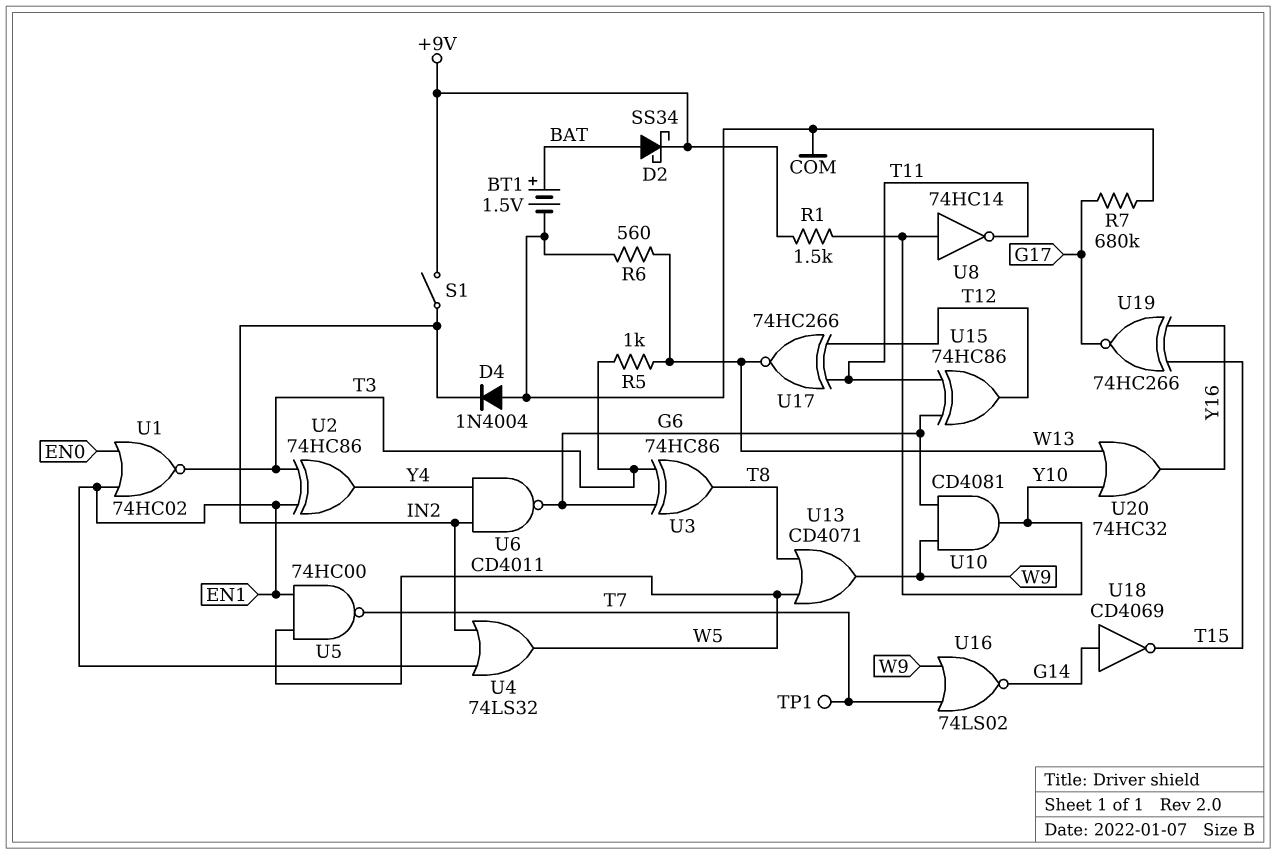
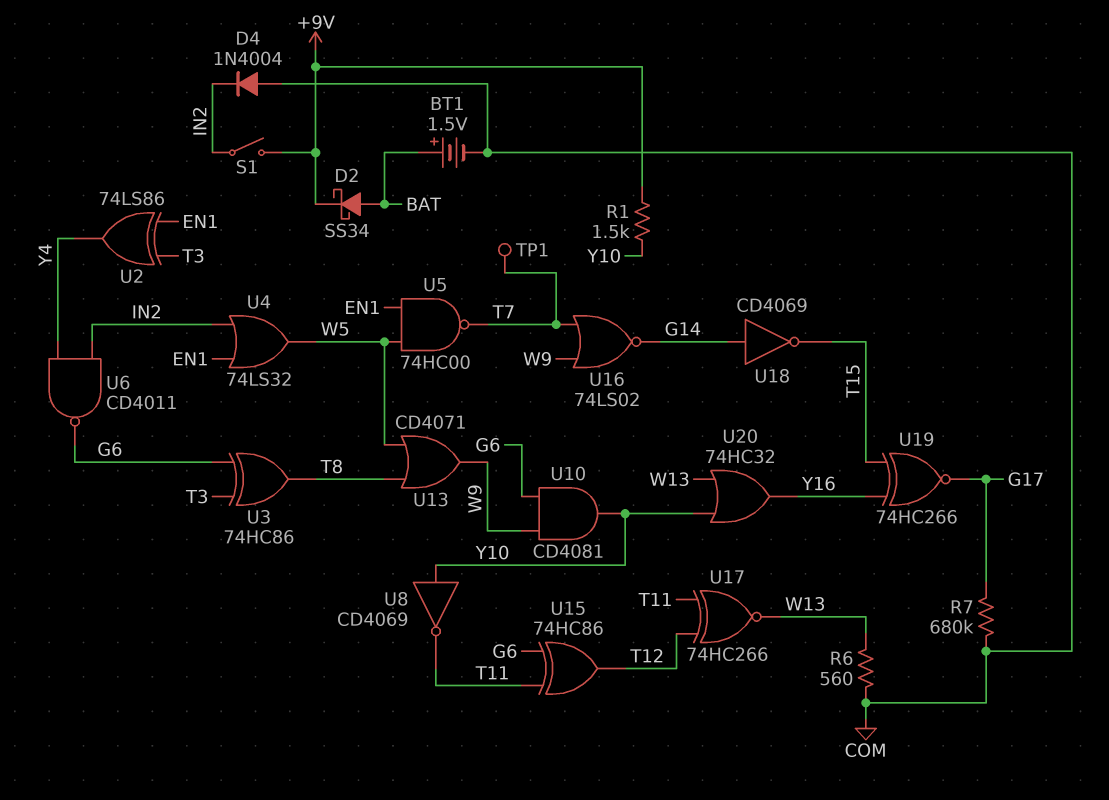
R5: 1k (T3, W13) -> none
U1: NOR 74HC02 (in EN0, in EN1, out T3) -> none
U2: XOR 74HC86 (in EN1, in T3, out Y4) -> XOR 74LS86 (in EN1, in T3, out Y4)
U8: NOT 74HC14 (in Y10, out T11) -> NOT CD4069 (in Y10, out T11)

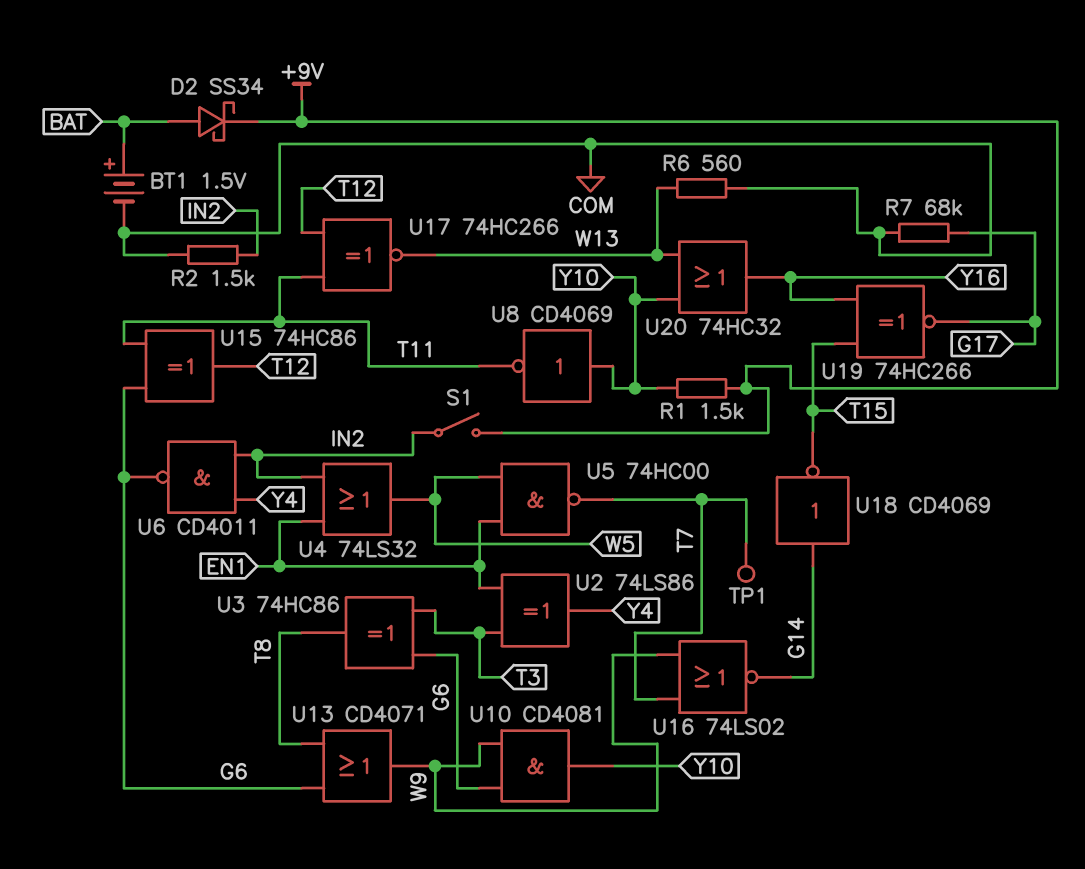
D4: diode 1N4004 (A COM, K IN2) -> none
R2: none -> 1.5k (COM, IN2)
R7: 680k (COM, G17) -> 68k (COM, G17)
U13: OR CD4071 (in T8, in W5, out W9) -> OR CD4071 (in G6, in T8, out W9)

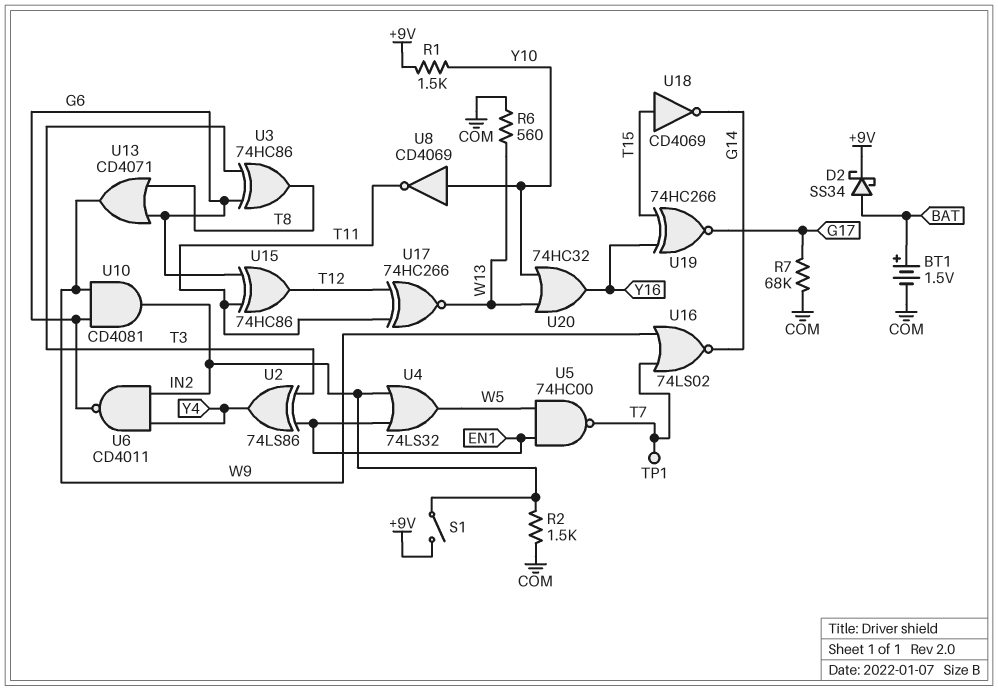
U10: AND CD4081 (in G6, in W9, out Y10) -> AND CD4081 (in G6, in W9, out IN2)
U18: NOT CD4069 (in G14, out T15) -> NOT CD4069 (in T15, out G14)

